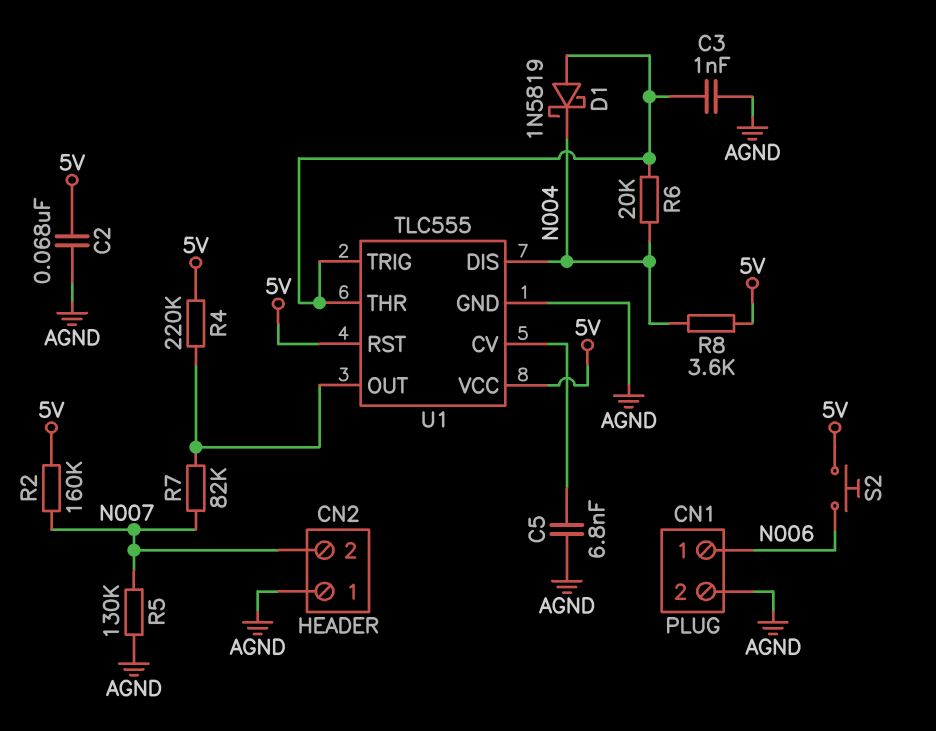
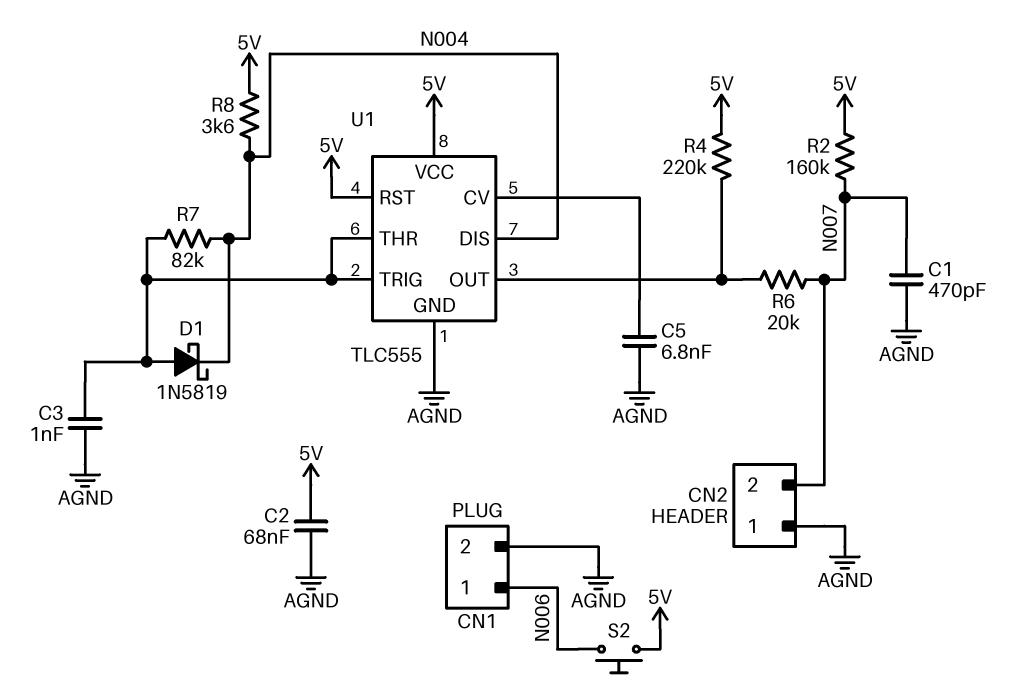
C1: none -> 470pF (AGND, N007)
R5: 130k (AGND, N007) -> none
R6: 20k (N004, U1/THR) -> 20k (N007, U1/OUT)
R7: 82k (N007, U1/OUT) -> 82k (N004, U1/THR)

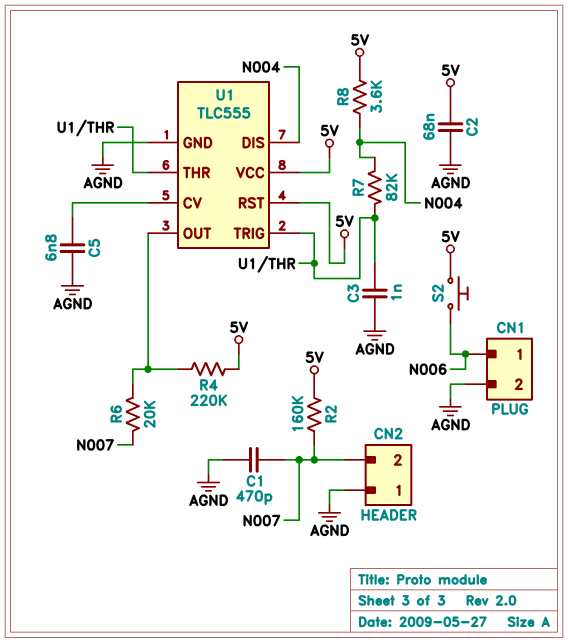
D1: schottky 1N5819 (A U1/THR, K N004) -> none

